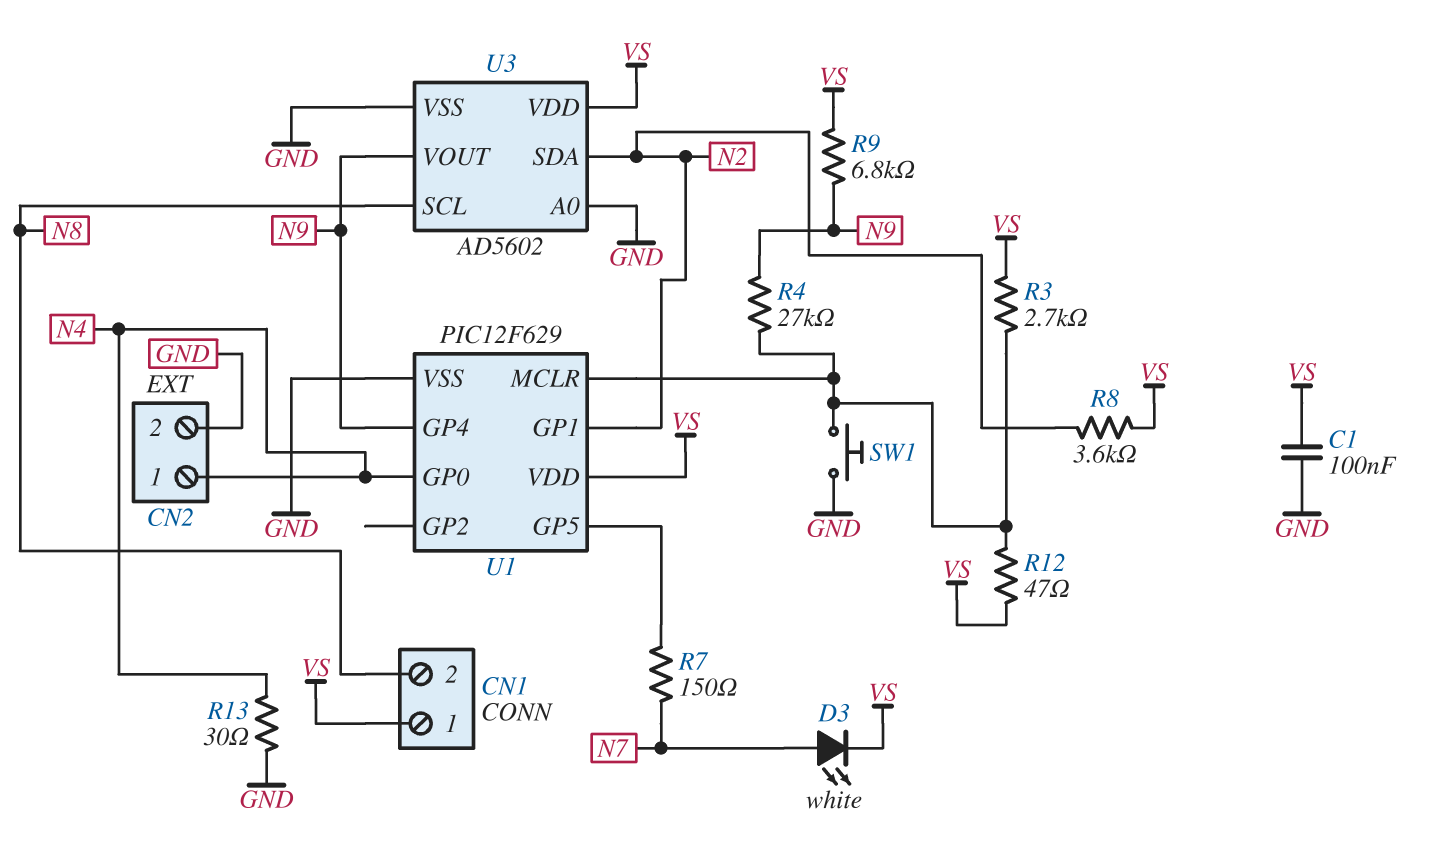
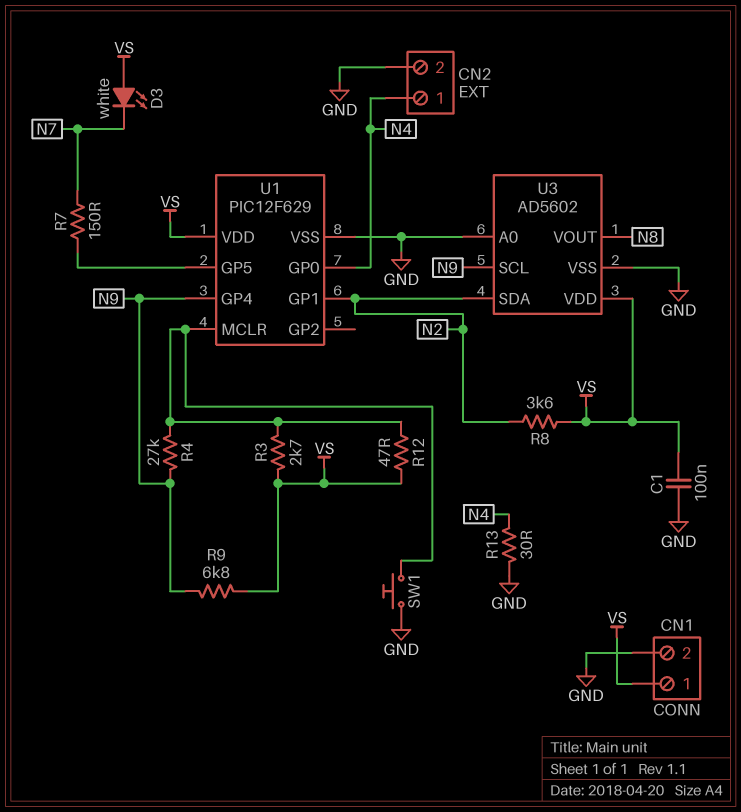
CN1 pin 2: N8 -> GND
D3: LED white (A N7, K VS) -> LED white (A VS, K N7)
U3 pin SCL: N8 -> N9
U3 pin VOUT: N9 -> N8

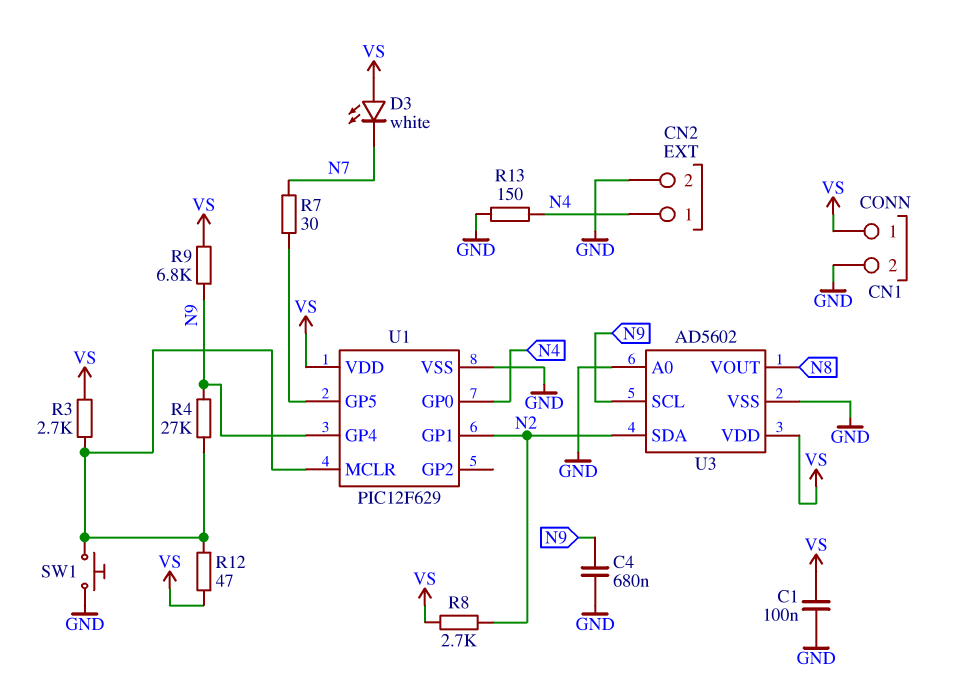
C4: none -> 680nF (GND, N9)
R7: 150 (N7, U1/GP5) -> 30 (N7, U1/GP5)
R8: 3.6k (N2, VS) -> 2.7k (N2, VS)
R13: 30 (GND, N4) -> 150 (GND, N4)

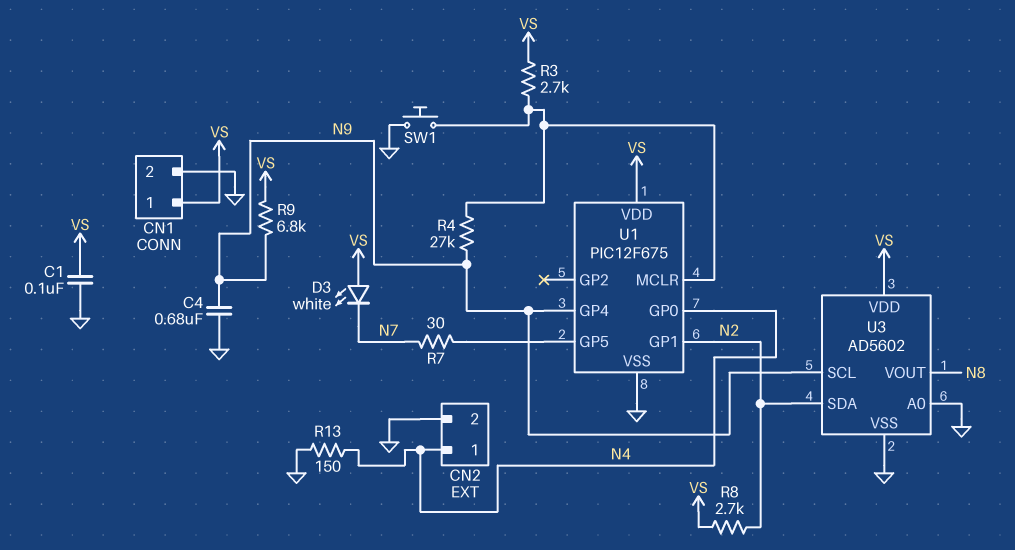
R12: 47 (U1/MCLR, VS) -> none
U1: PIC12F629 -> PIC12F675

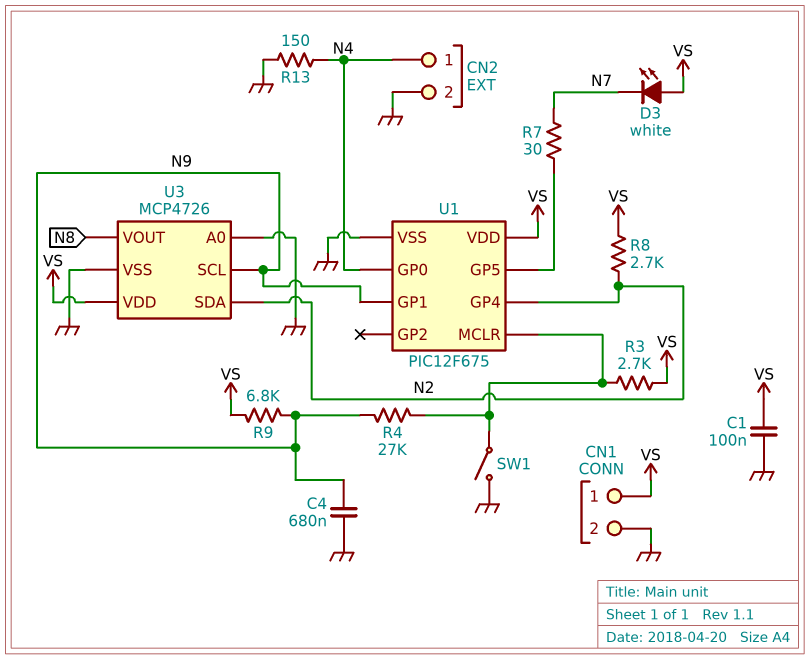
SW1: button (GND, U1/MCLR) -> switch (GND, U1/MCLR)
U1 pin GP1: N2 -> N9
U1 pin GP4: N9 -> N2
U3: AD5602 -> MCP4726

